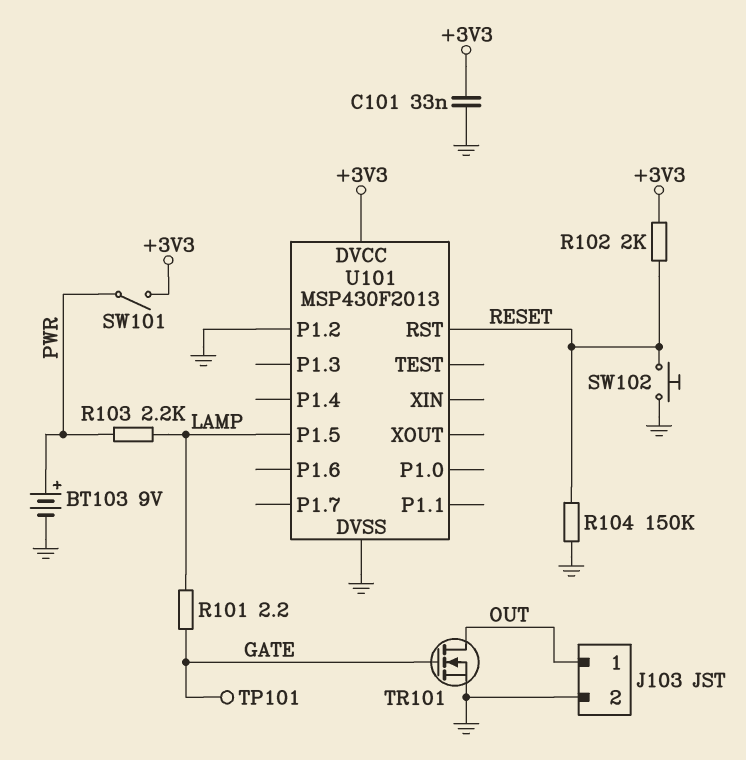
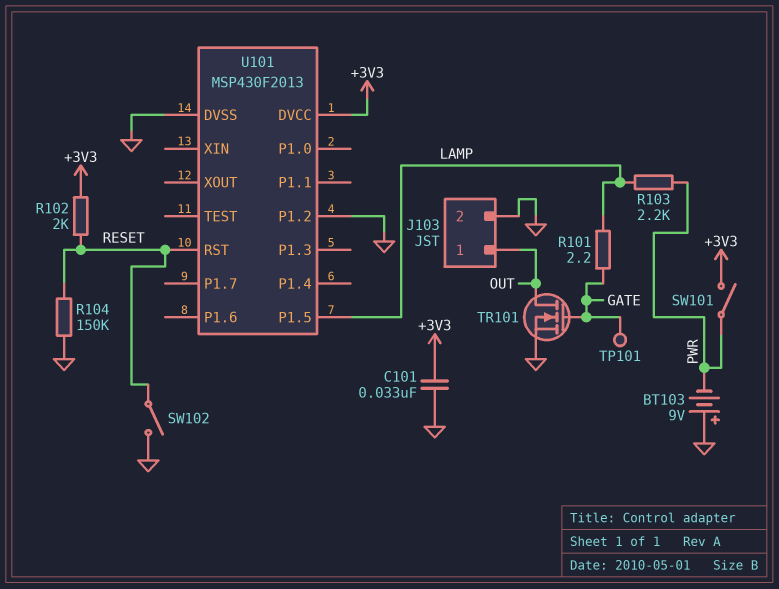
BT103: 9V (plus PWR, minus GND) -> 9V (plus GND, minus PWR)
SW102: button (GND, RESET) -> switch (GND, RESET)

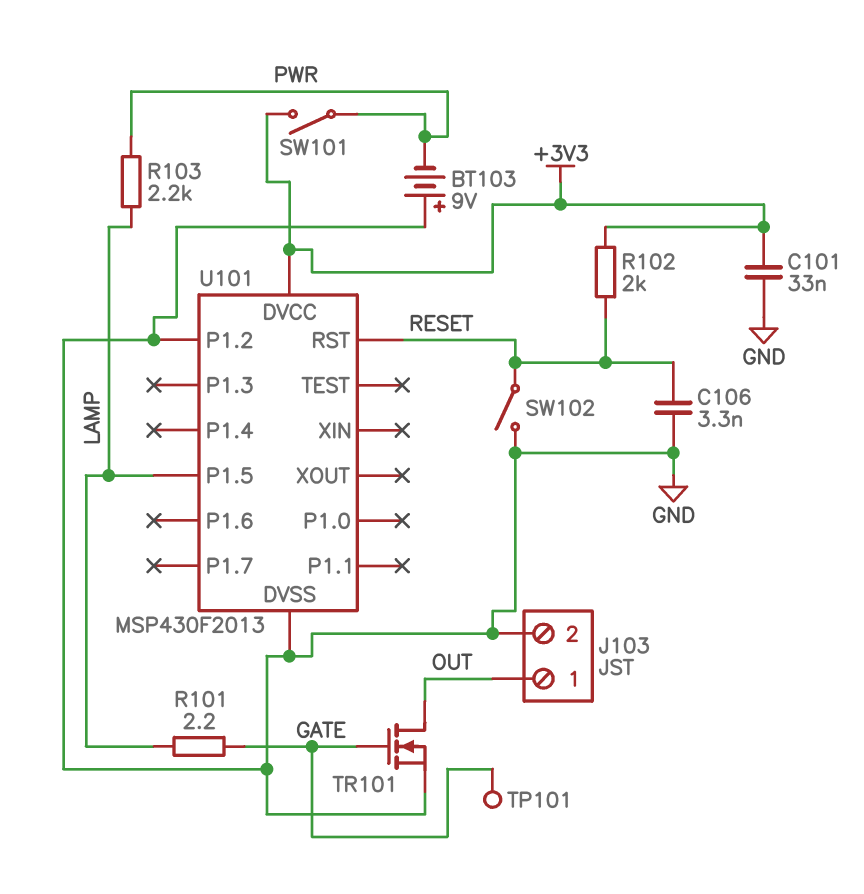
C106: none -> 3.3nF (GND, RESET)
R104: 150k (GND, RESET) -> none

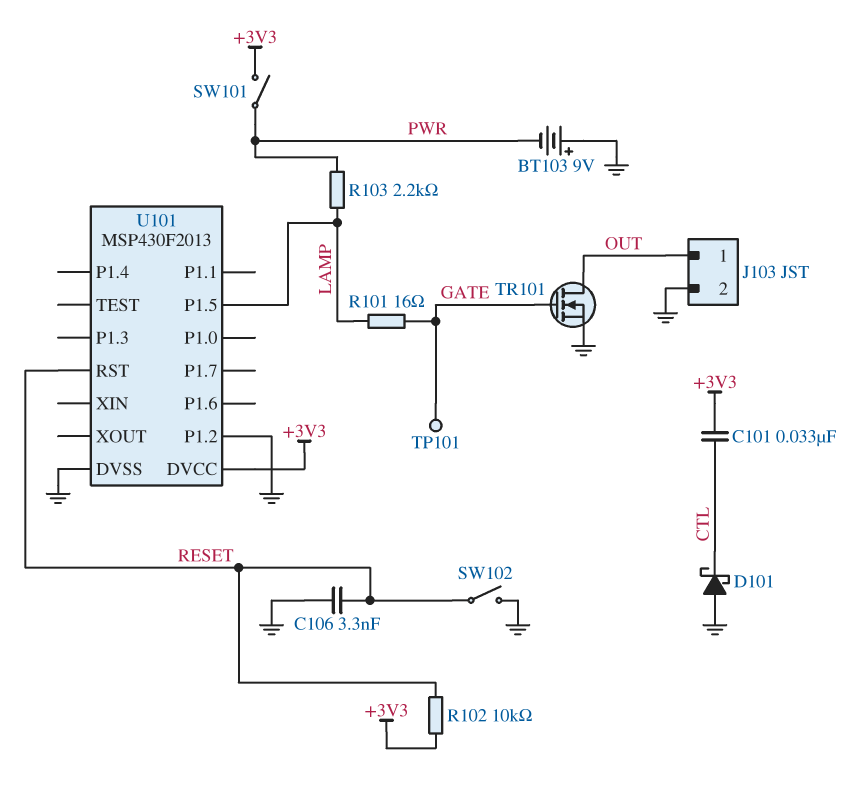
C101: 33nF (+3V3, GND) -> 33nF (+3V3, CTL)
D101: none -> schottky (A GND, K CTL)
R101: 2.2 (GATE, LAMP) -> 16 (GATE, LAMP)
R102: 2k (+3V3, RESET) -> 10k (+3V3, RESET)

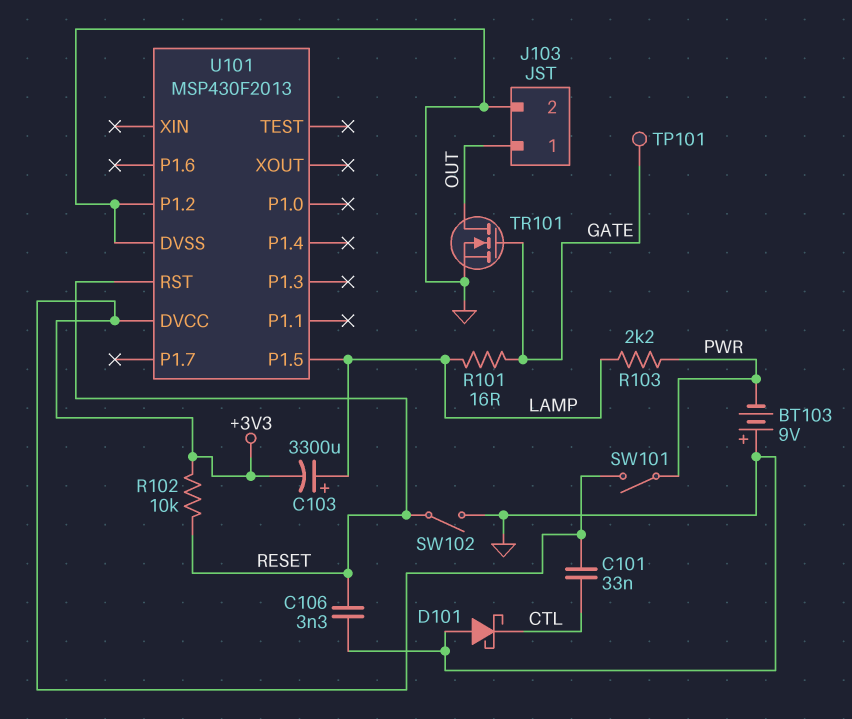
C103: none -> 3300uF (plus LAMP, minus +3V3)

